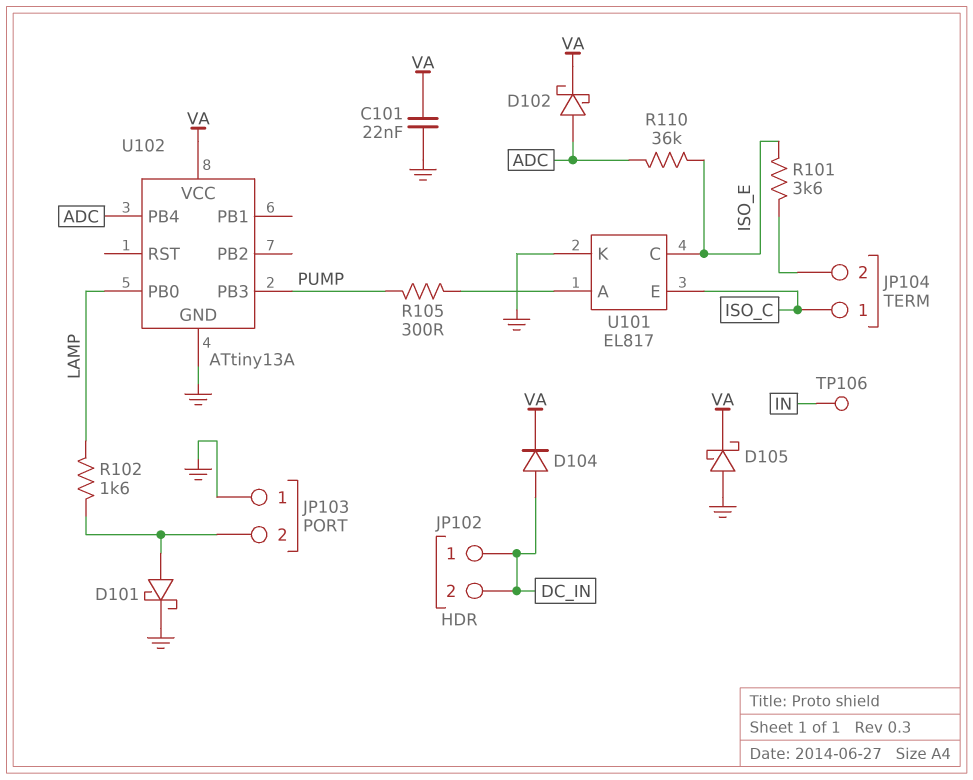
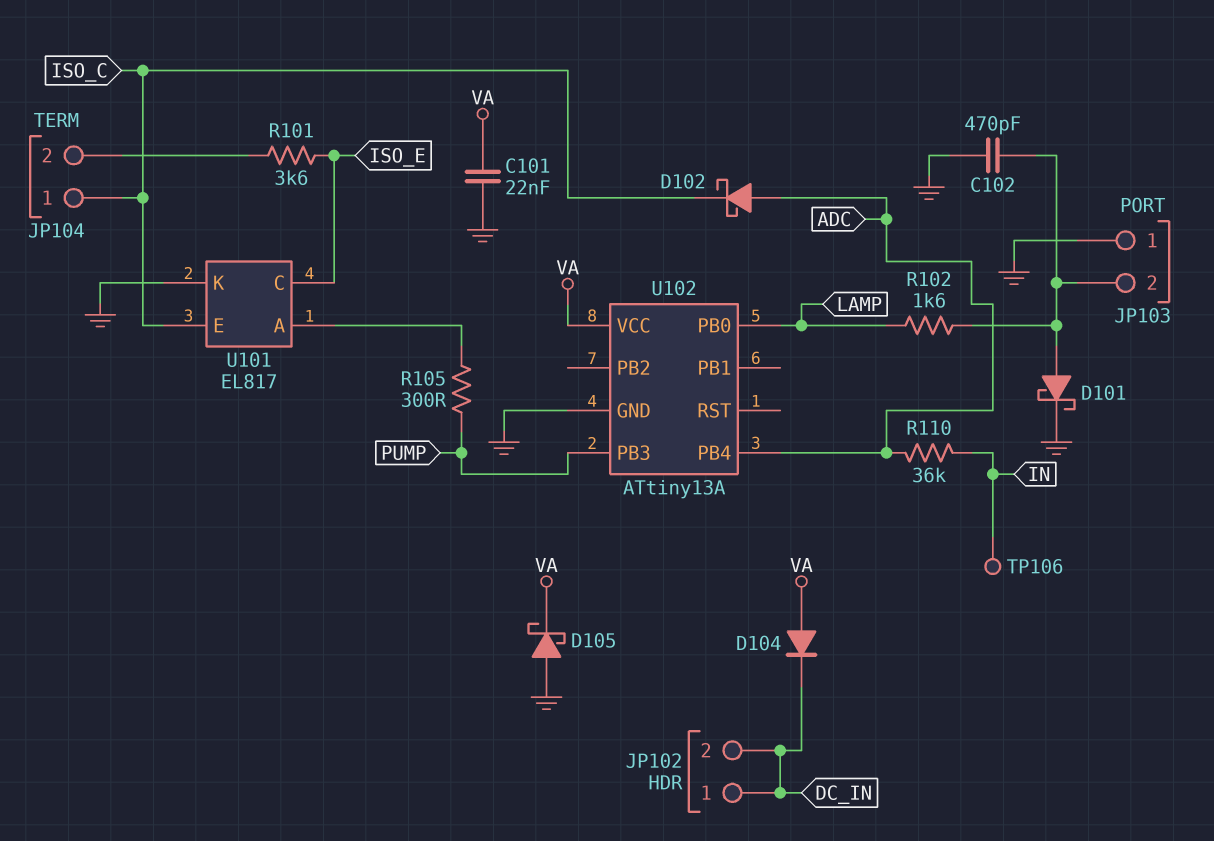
C102: none -> 470pF (GND, JP103/2)
D102: schottky (A ADC, K VA) -> schottky (A ADC, K ISO_C)
D104: diode (A DC_IN, K VA) -> diode (A VA, K DC_IN)
R110: 36k (ADC, ISO_E) -> 36k (ADC, IN)

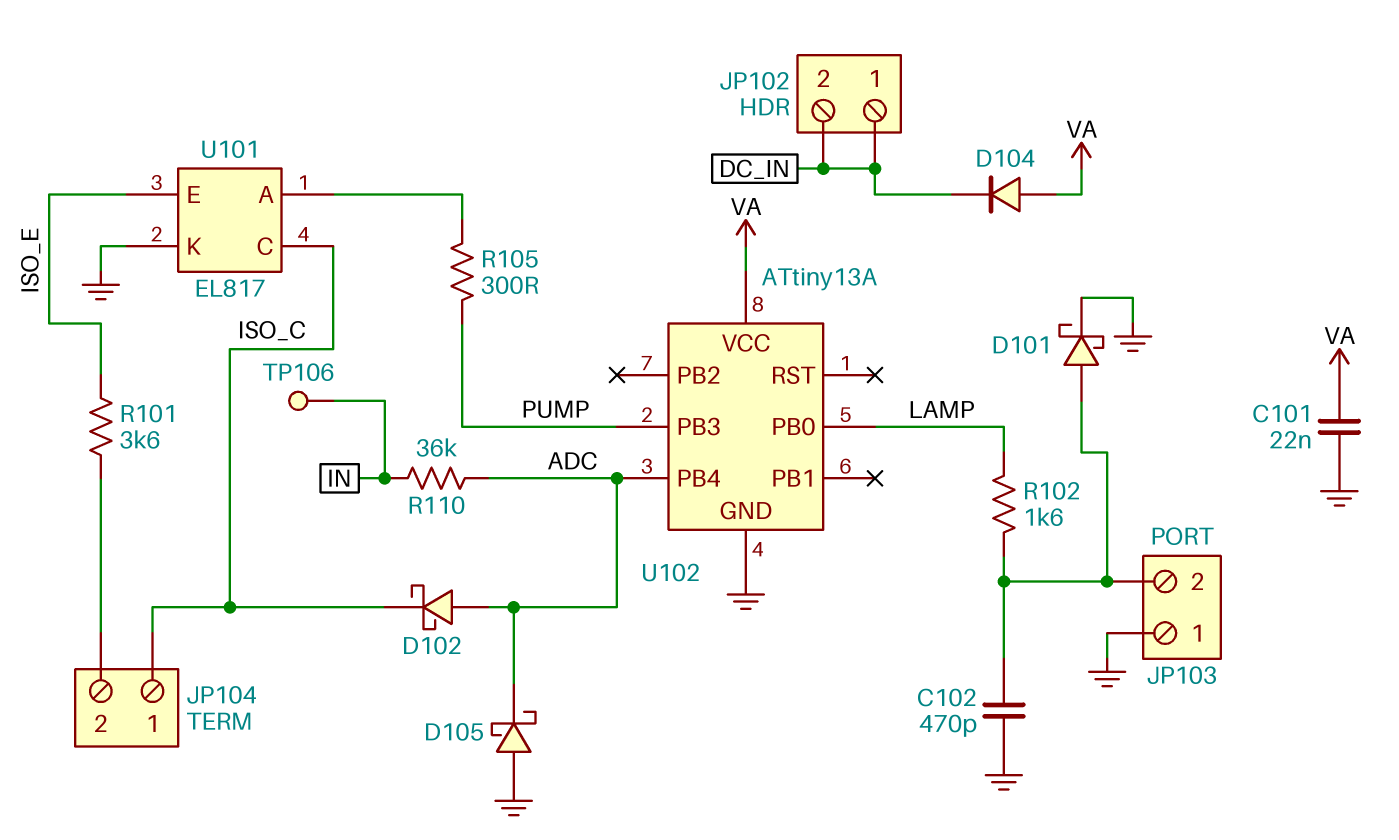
D105: schottky (A GND, K VA) -> schottky (A GND, K ADC)
U101 pin C: ISO_E -> ISO_C
U101 pin E: ISO_C -> ISO_E

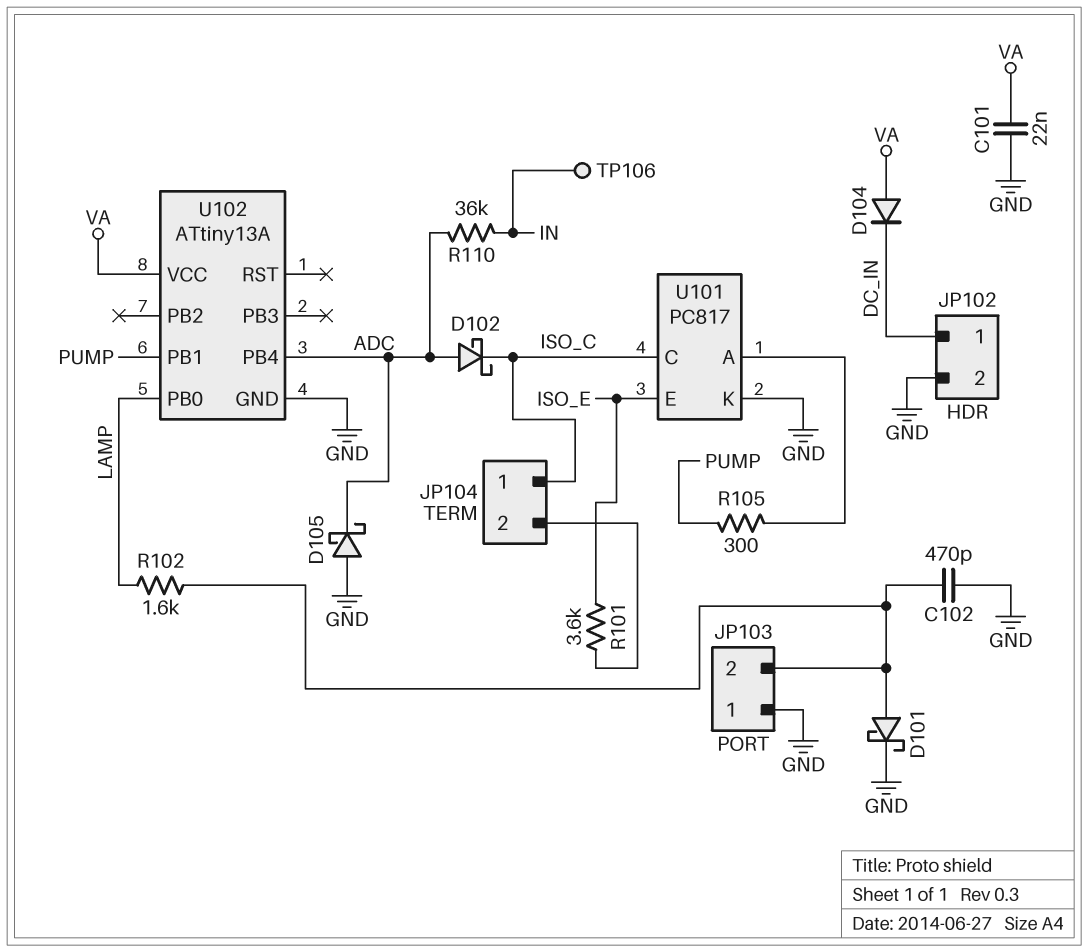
JP102 pin 2: DC_IN -> GND
U101: EL817 -> PC817
U102 pin PB1: none -> PUMP
U102 pin PB3: PUMP -> none

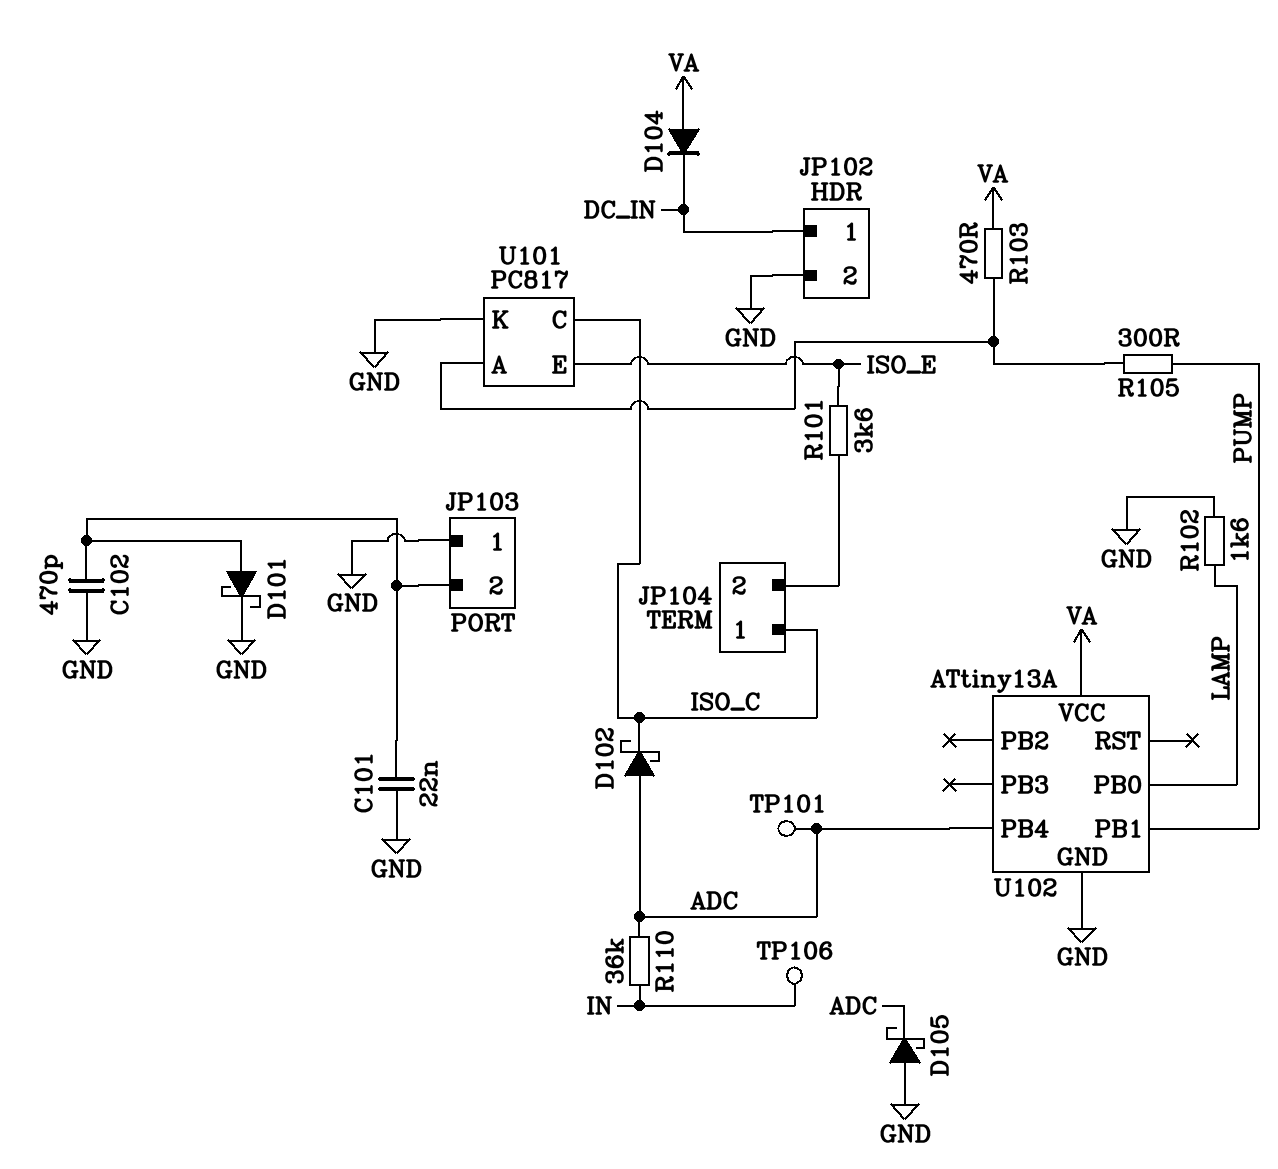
C101: 22nF (GND, VA) -> 22nF (GND, JP103/2)
R102: 1.6k (JP103/2, LAMP) -> 1.6k (GND, LAMP)
R103: none -> 470 (U101/A, VA)
TP101: none -> test point (ADC)

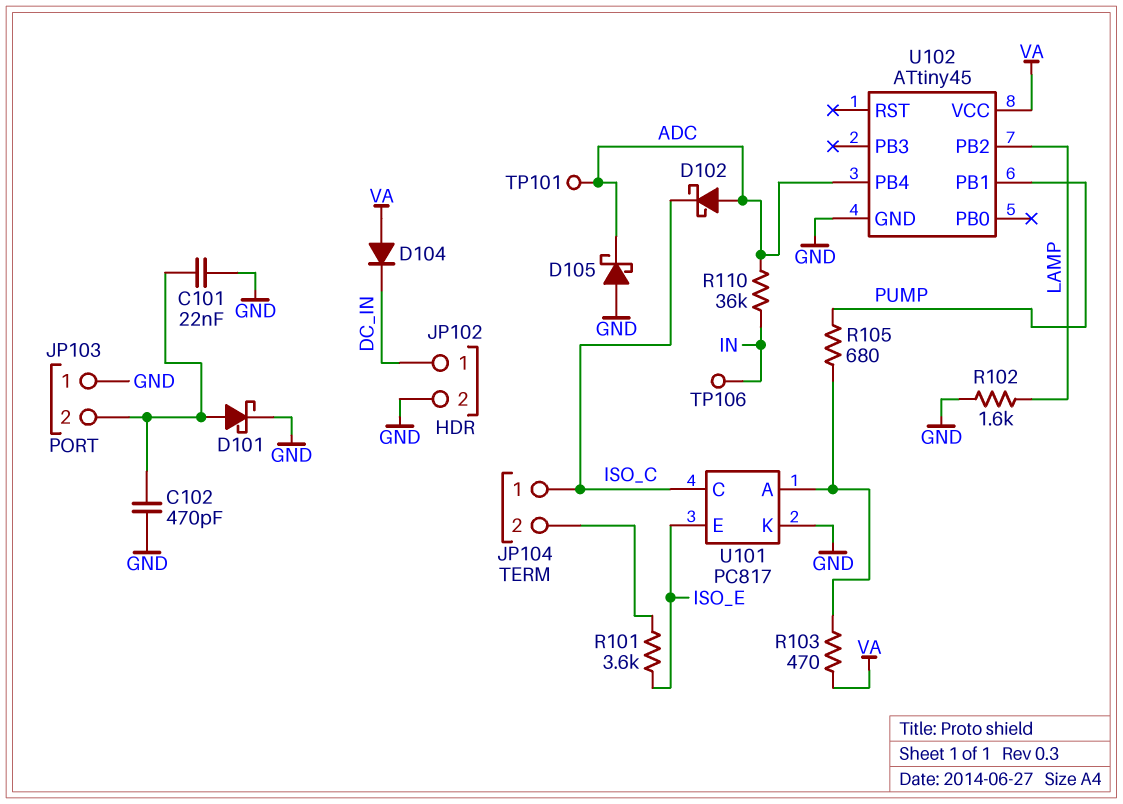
R105: 300 (PUMP, U101/A) -> 680 (PUMP, U101/A)
U102: ATtiny13A -> ATtiny45
U102 pin PB0: LAMP -> none
U102 pin PB2: none -> LAMP

